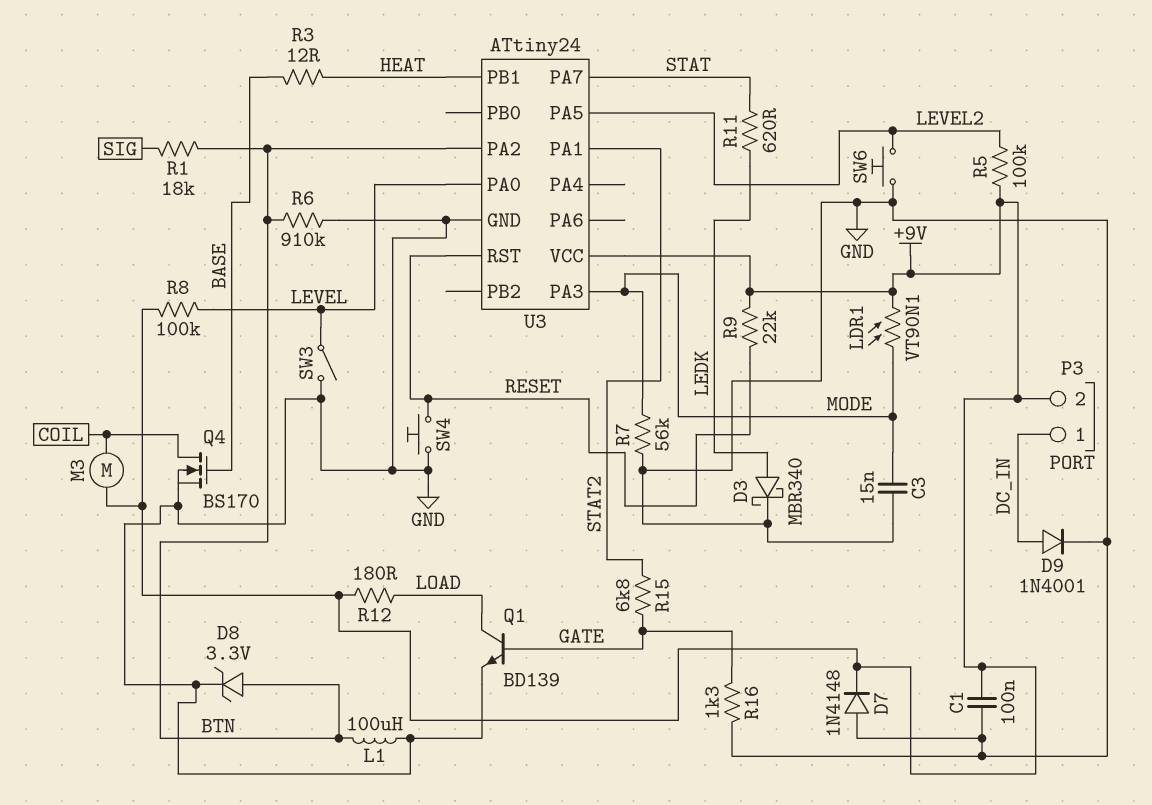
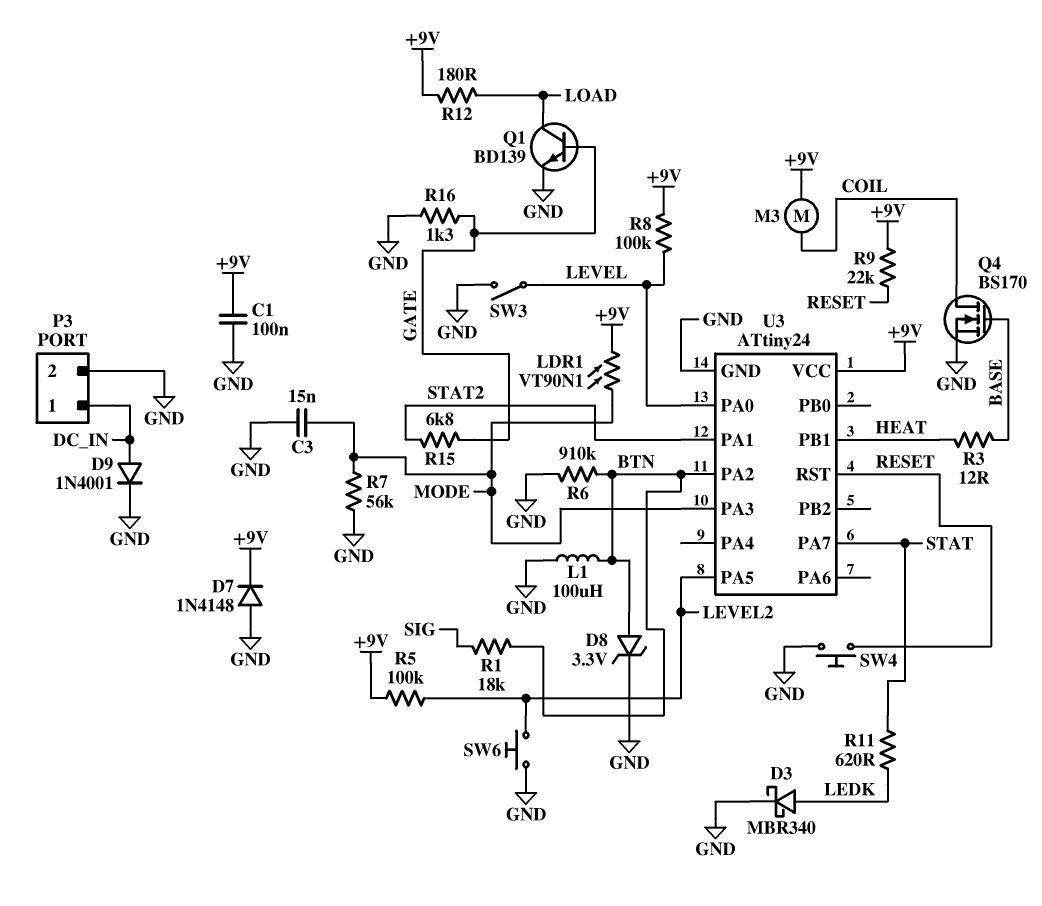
P3 pin 2: +9V -> GND

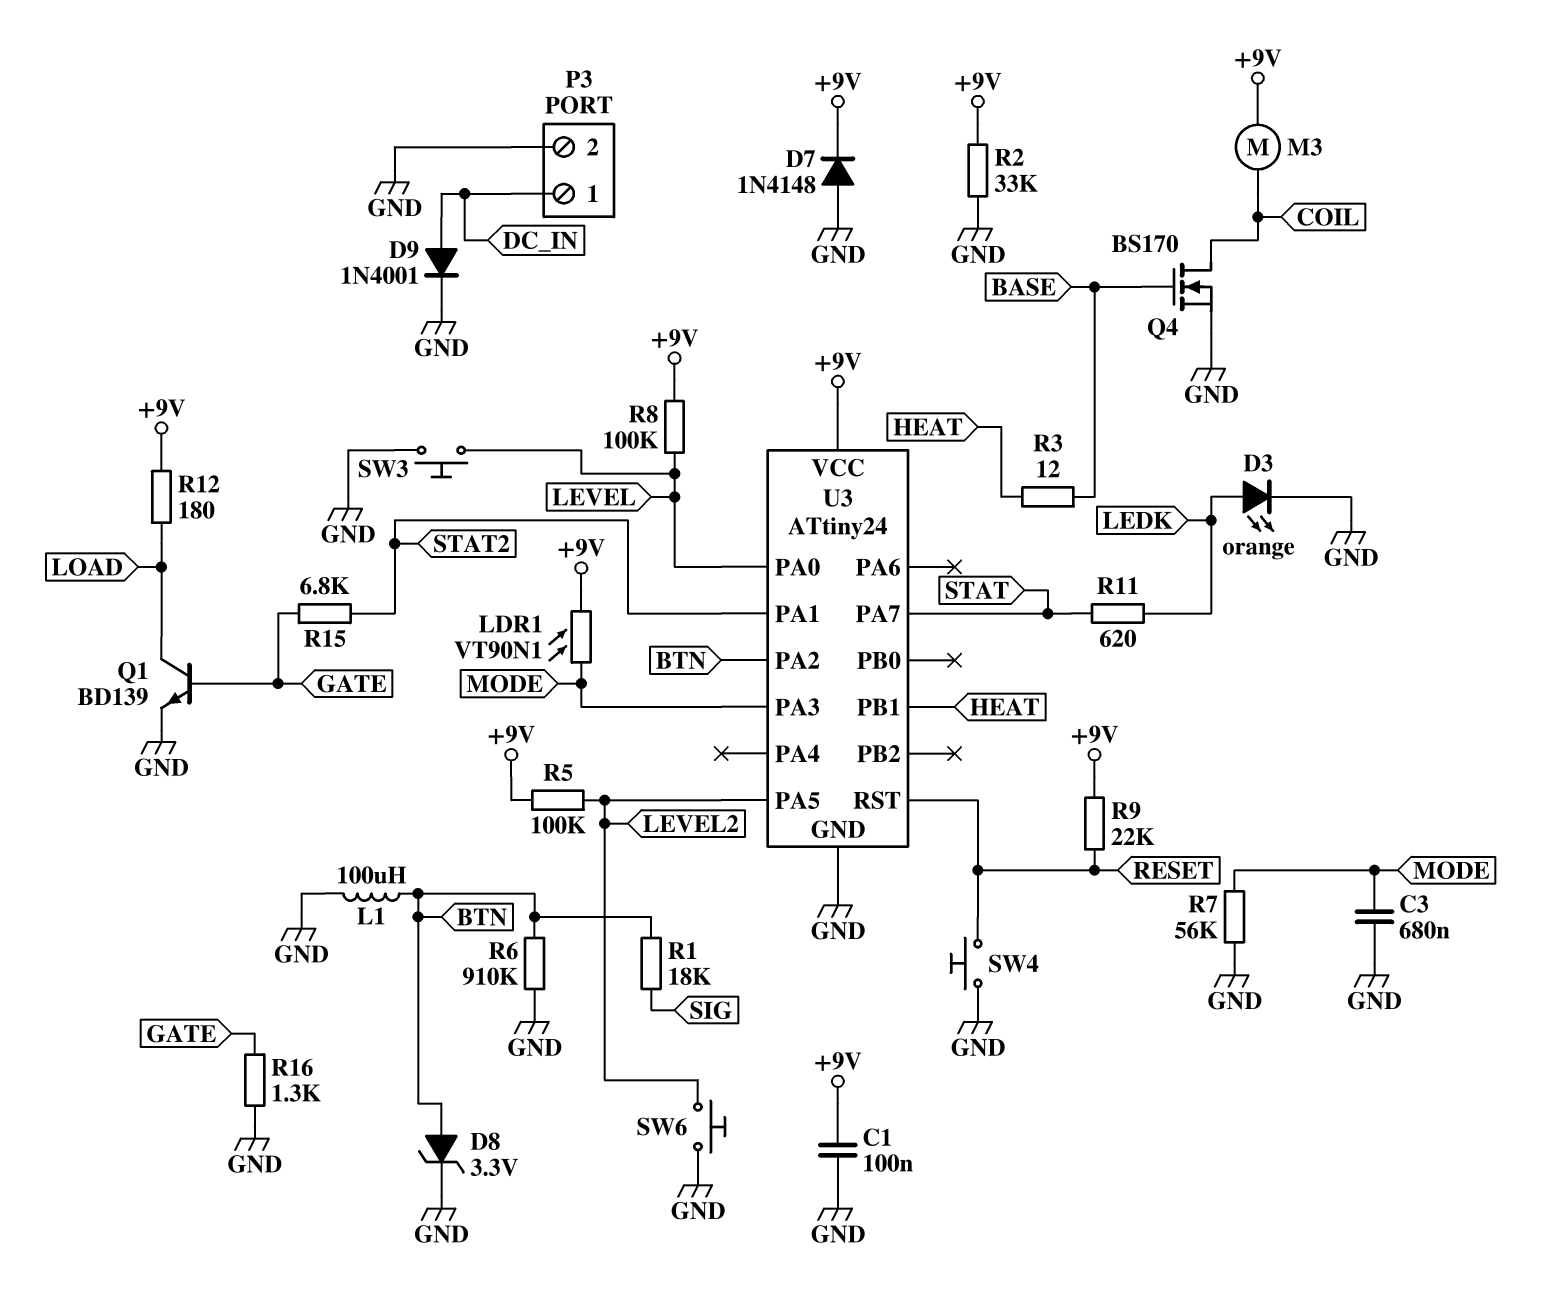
C3: 15nF (GND, MODE) -> 680nF (GND, MODE)
D3: schottky MBR340 (A LEDK, K GND) -> LED orange (A LEDK, K GND)
R2: none -> 33k (+9V, GND)
SW3: switch (GND, LEVEL) -> button (GND, LEVEL)

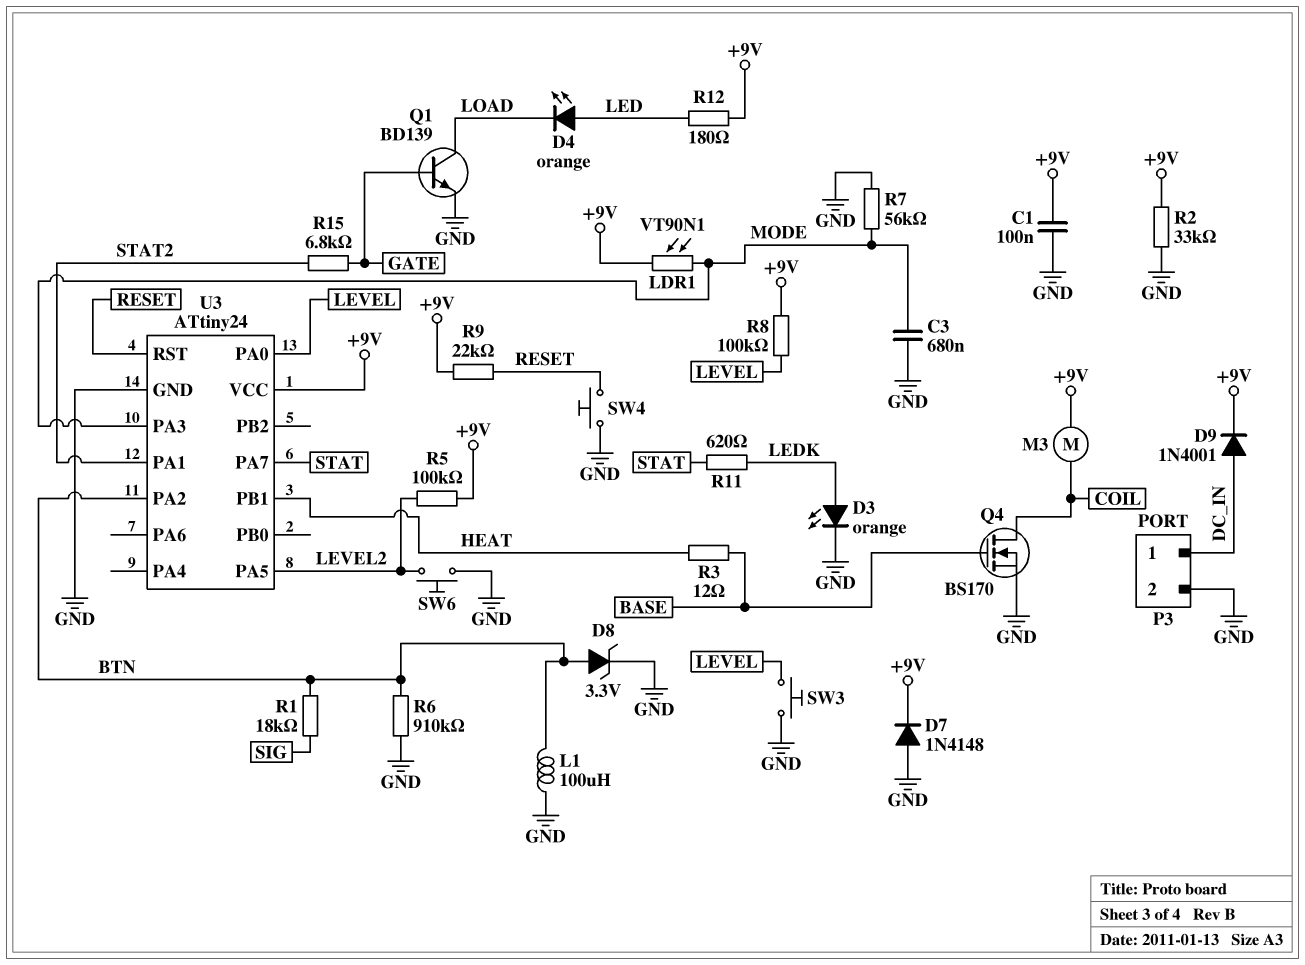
D4: none -> LED orange (A LED, K LOAD)
D9: diode 1N4001 (A DC_IN, K GND) -> diode 1N4001 (A DC_IN, K +9V)
R12: 180 (+9V, LOAD) -> 180 (+9V, LED)
R16: 1.3k (GATE, GND) -> none

